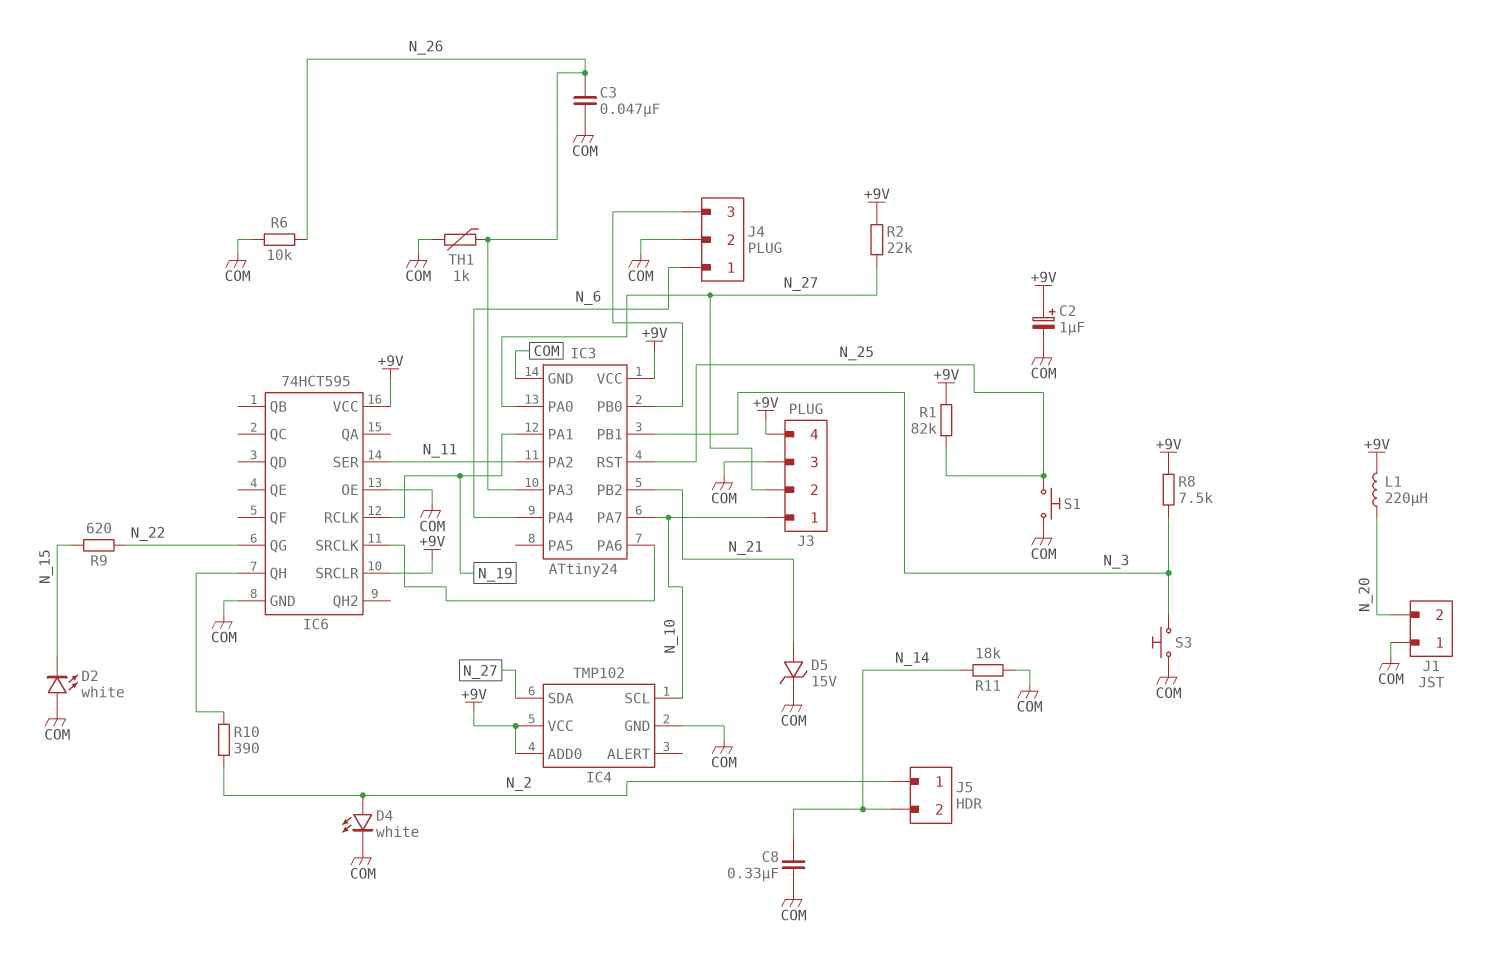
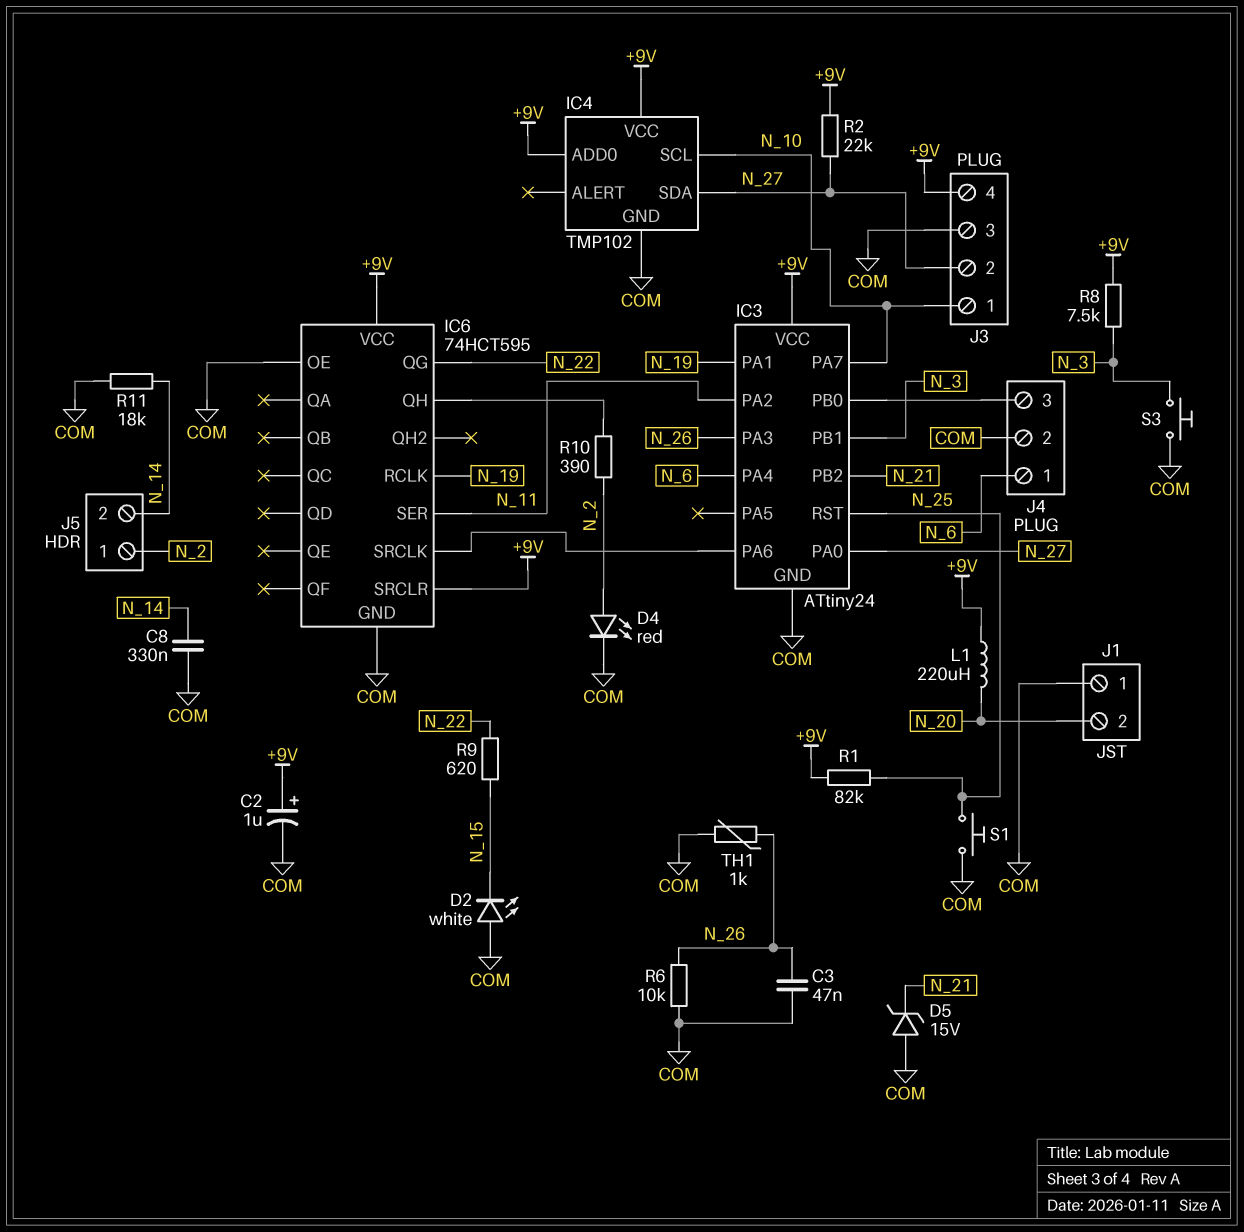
D4: LED white (A N_2, K COM) -> LED red (A N_2, K COM)
D5: zener 15V (A N_21, K COM) -> zener 15V (A COM, K N_21)

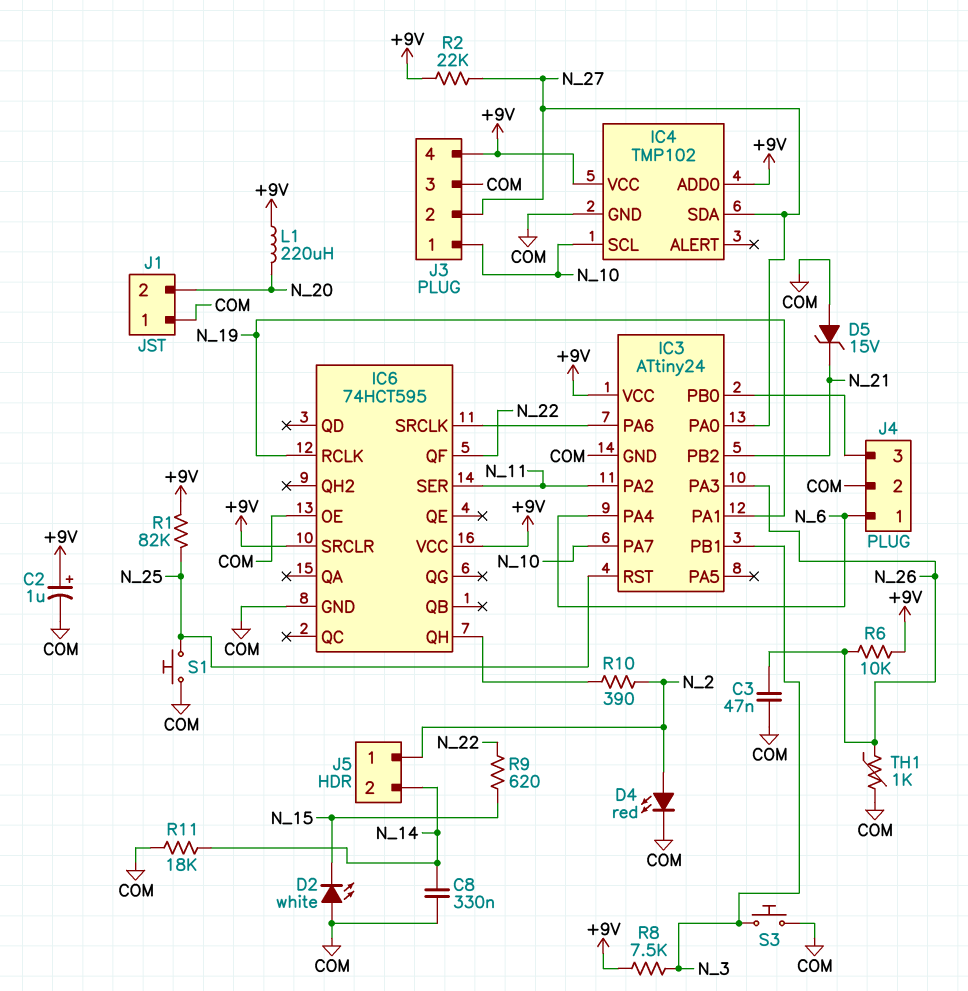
IC6 pin QF: none -> N_22
IC6 pin QG: N_22 -> none
R6: 10k (COM, N_26) -> 10k (+9V, N_26)

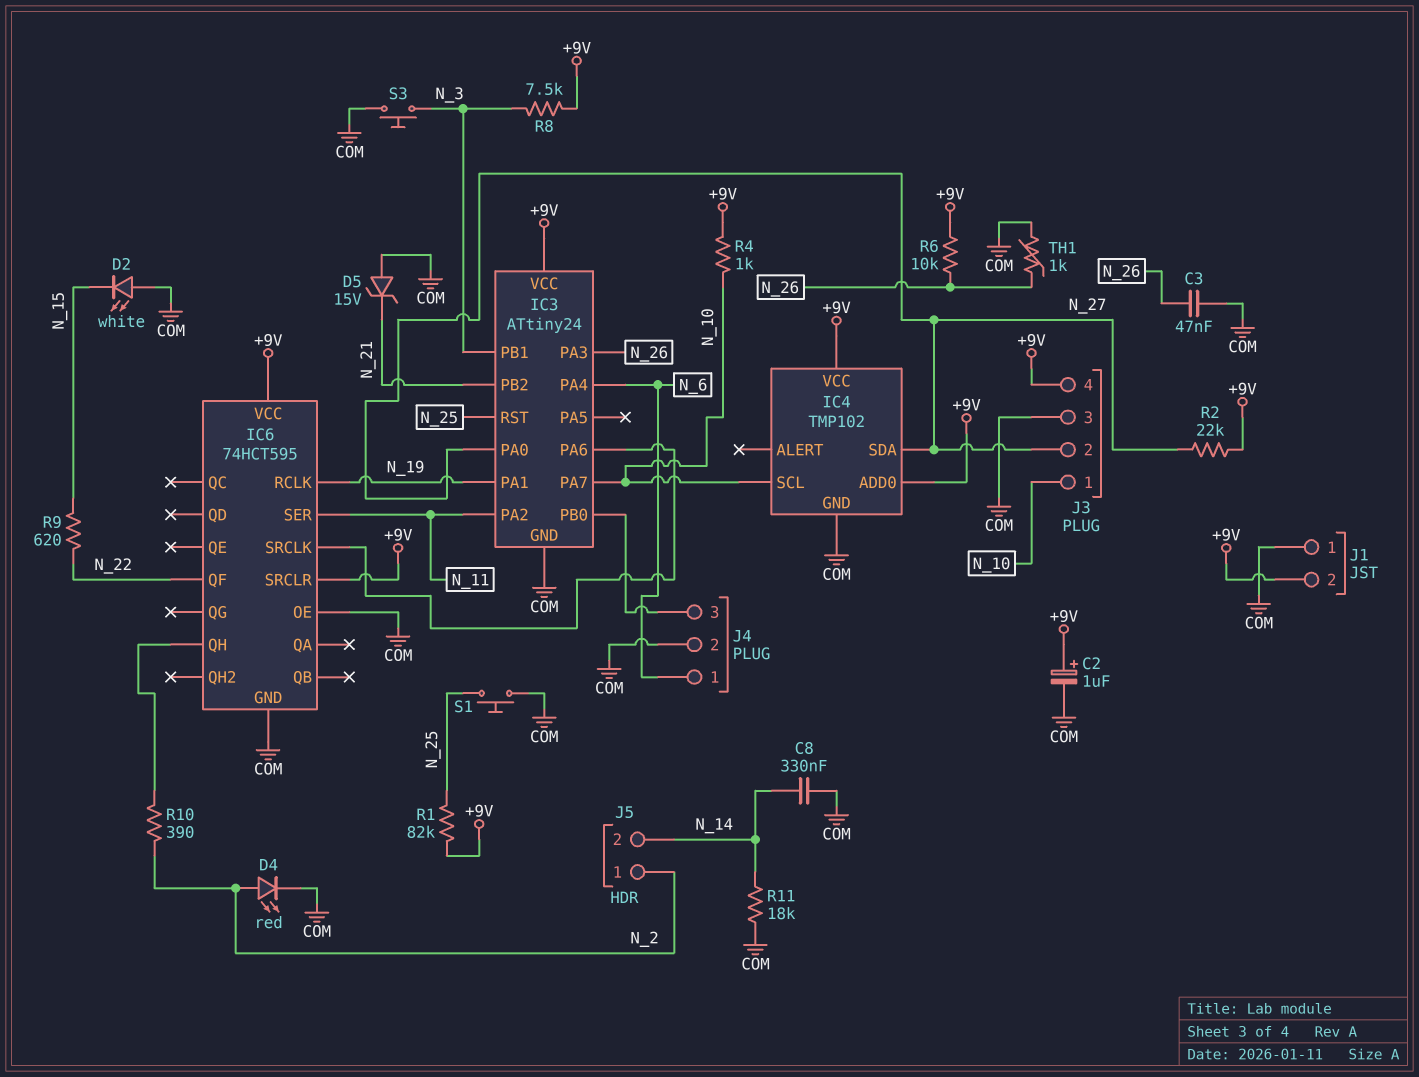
J1 pin 2: N_20 -> +9V
L1: 220uH (+9V, N_20) -> none
R4: none -> 1k (+9V, N_10)

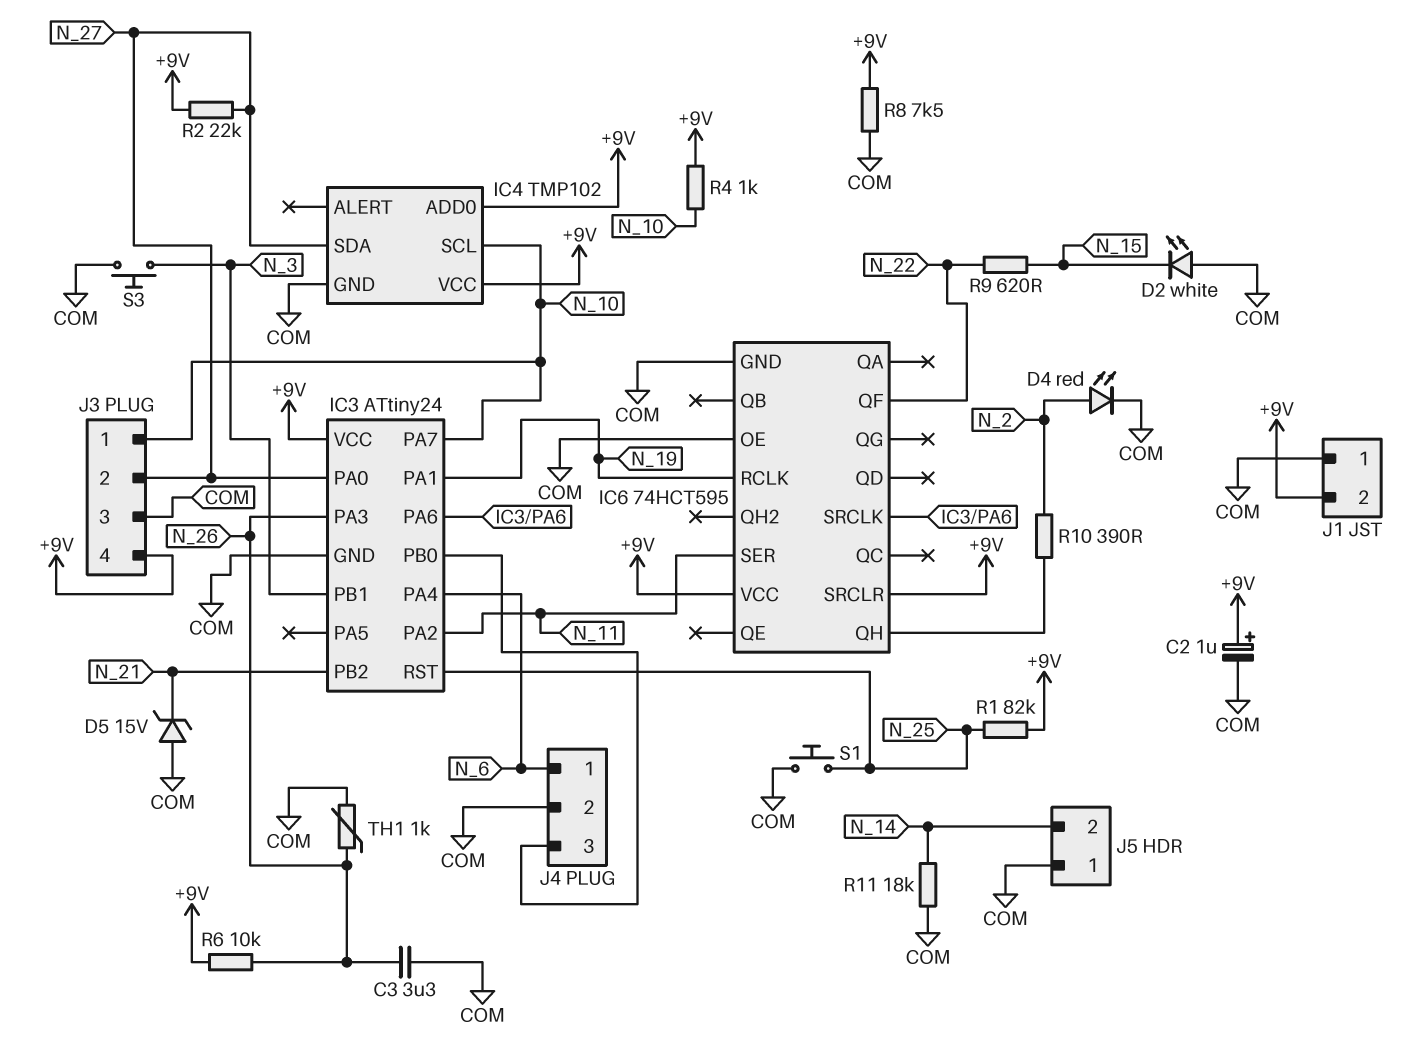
C3: 47nF (COM, N_26) -> 3.3uF (COM, N_26)
C8: 330nF (COM, N_14) -> none
J5 pin 1: N_2 -> COM
R8: 7.5k (+9V, N_3) -> 7.5k (+9V, COM)

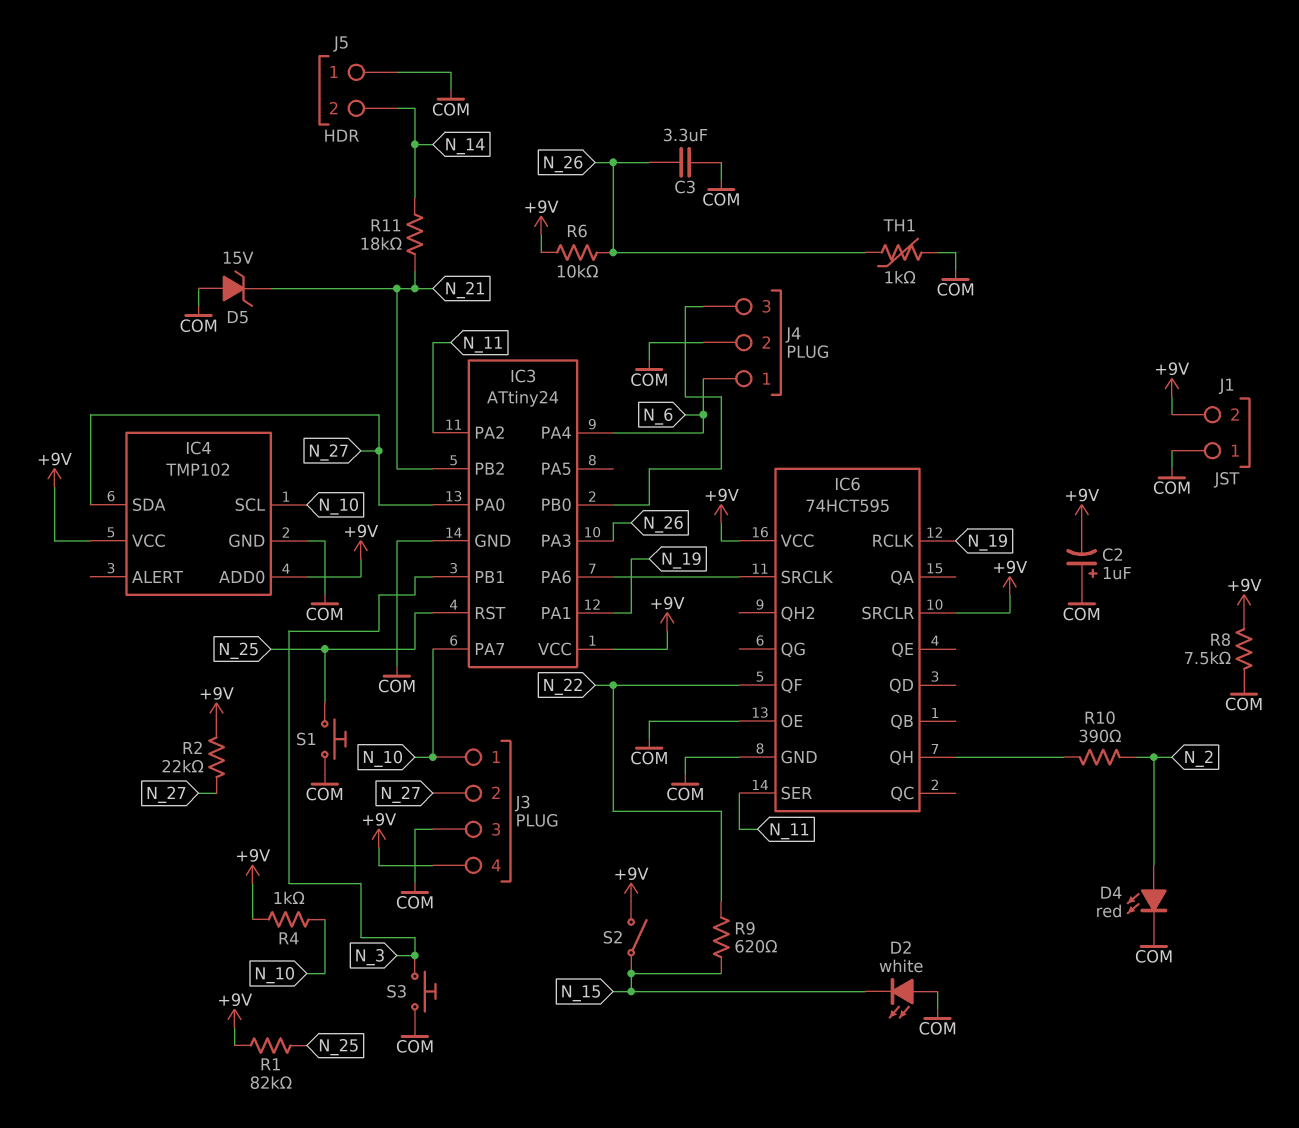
C2: 1uF (plus +9V, minus COM) -> 1uF (plus COM, minus +9V)
R11: 18k (COM, N_14) -> 18k (N_14, N_21)
S2: none -> switch (+9V, N_15)

